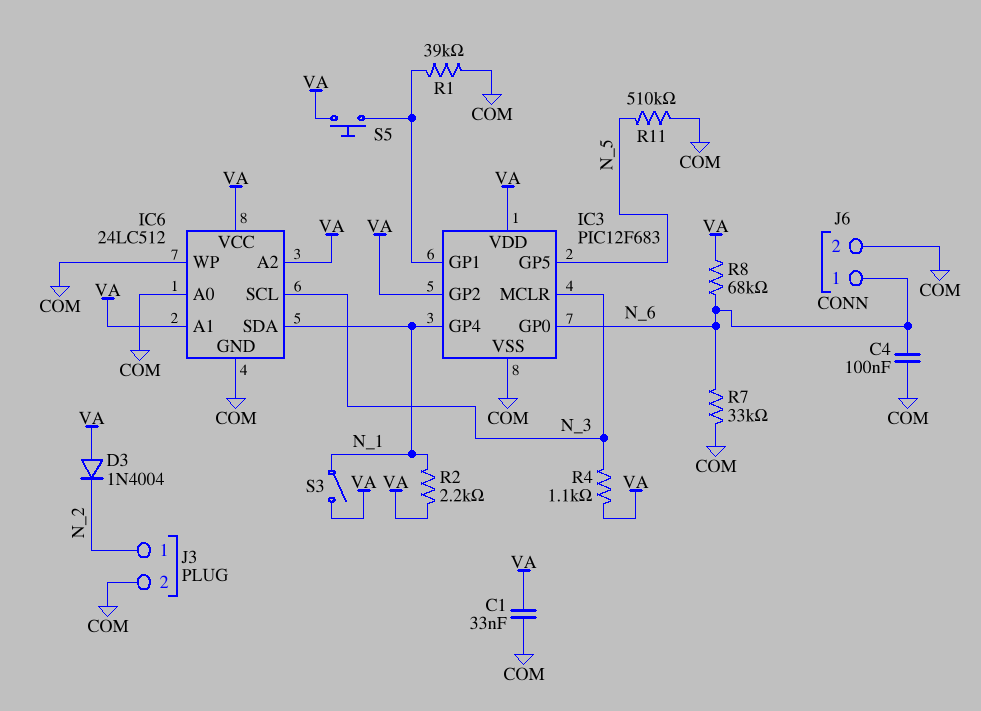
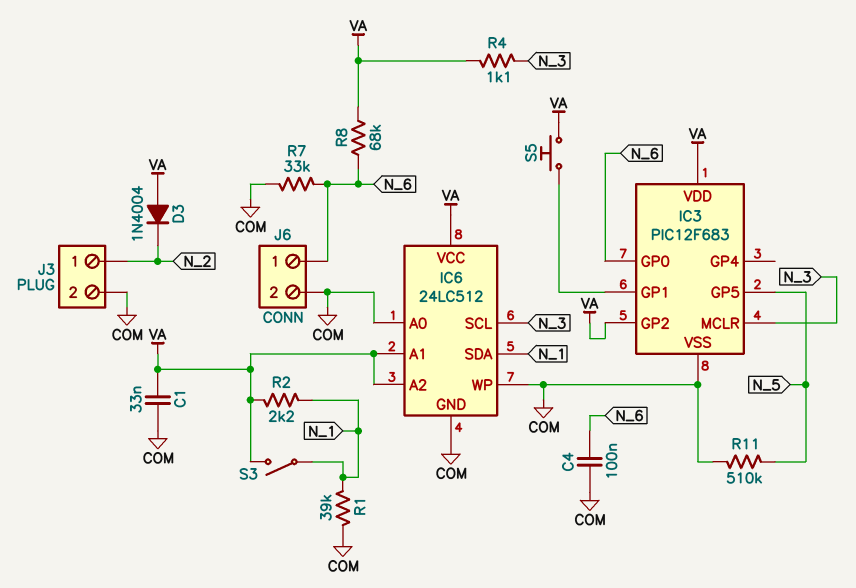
IC3 pin GP4: N_1 -> none
R1: 39k (COM, IC3/GP1) -> 39k (COM, N_1)

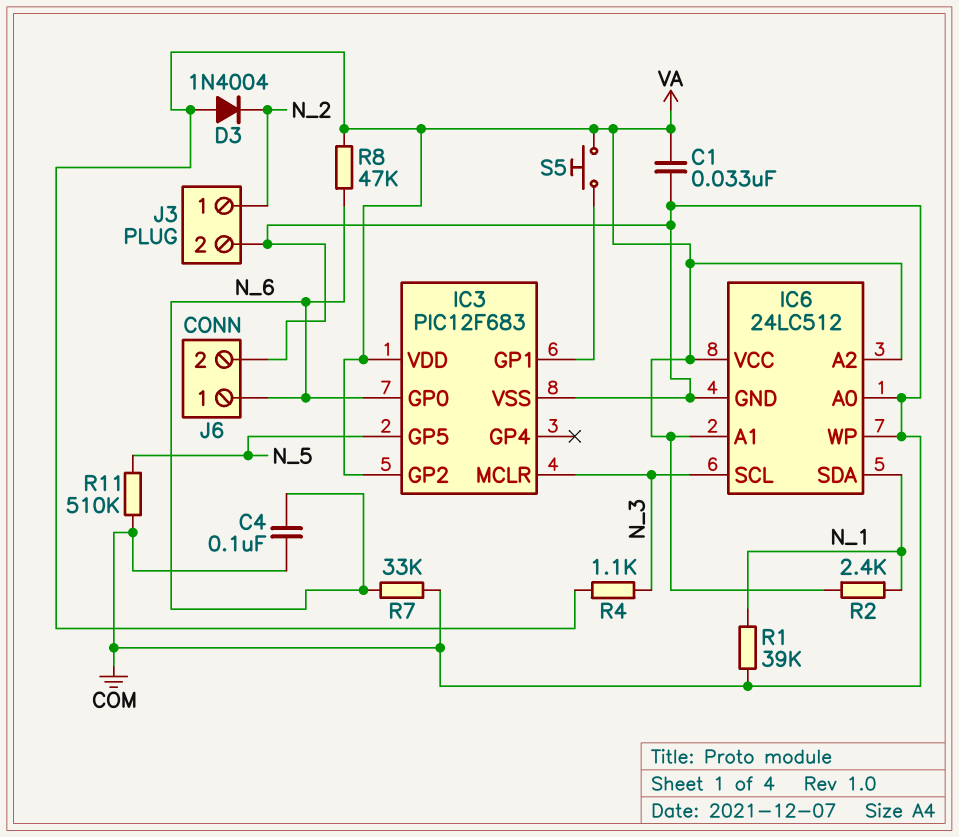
R2: 2.2k (N_1, VA) -> 2.4k (N_1, VA)
R8: 68k (N_6, VA) -> 47k (N_6, VA)
S3: switch (N_1, VA) -> none

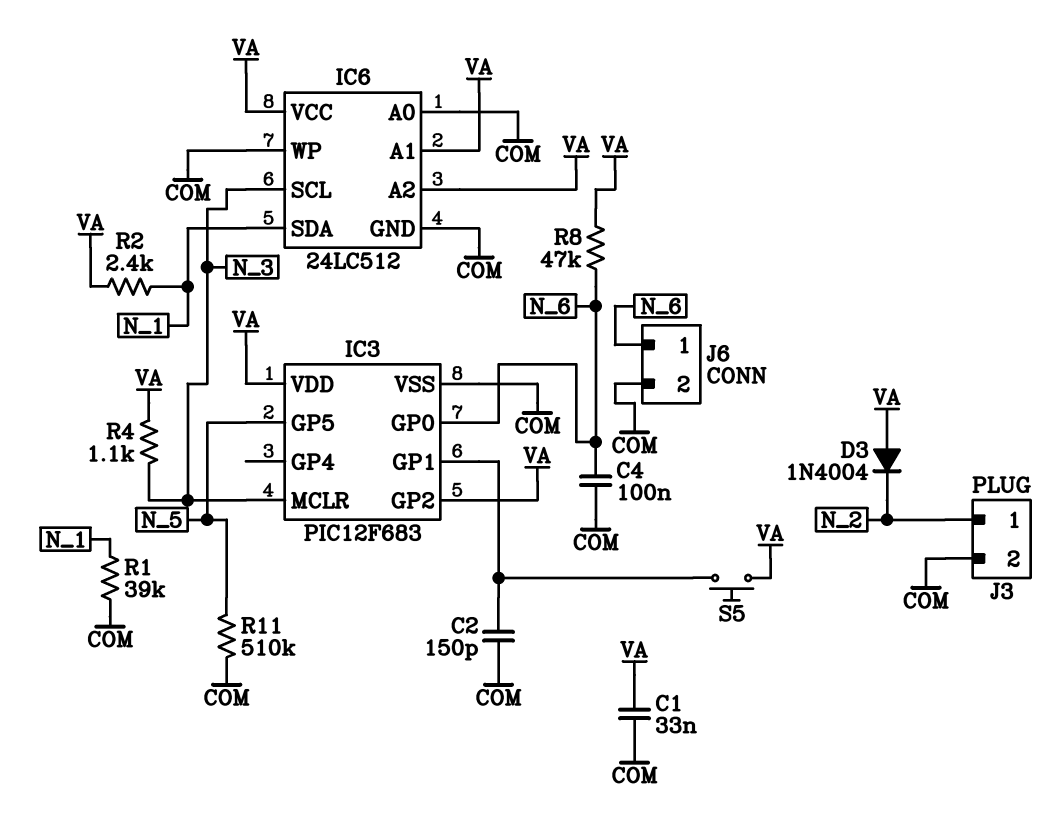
C2: none -> 150pF (COM, IC3/GP1)
R7: 33k (COM, N_6) -> none

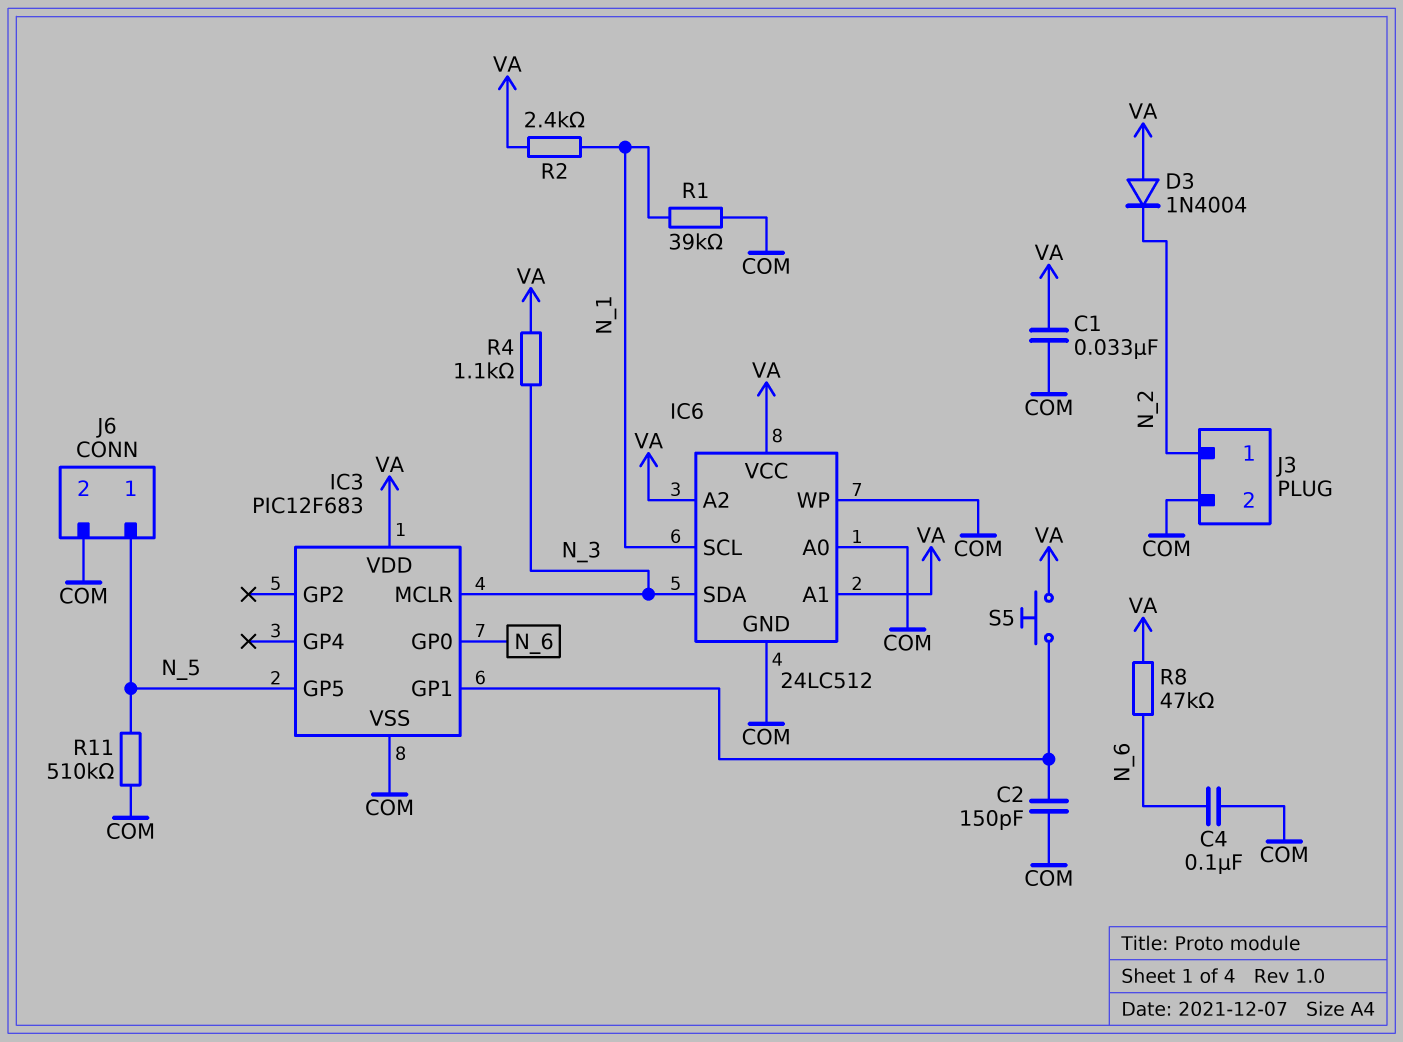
IC3 pin GP2: VA -> none
IC6 pin SCL: N_3 -> N_1
IC6 pin SDA: N_1 -> N_3
J6 pin 1: N_6 -> N_5

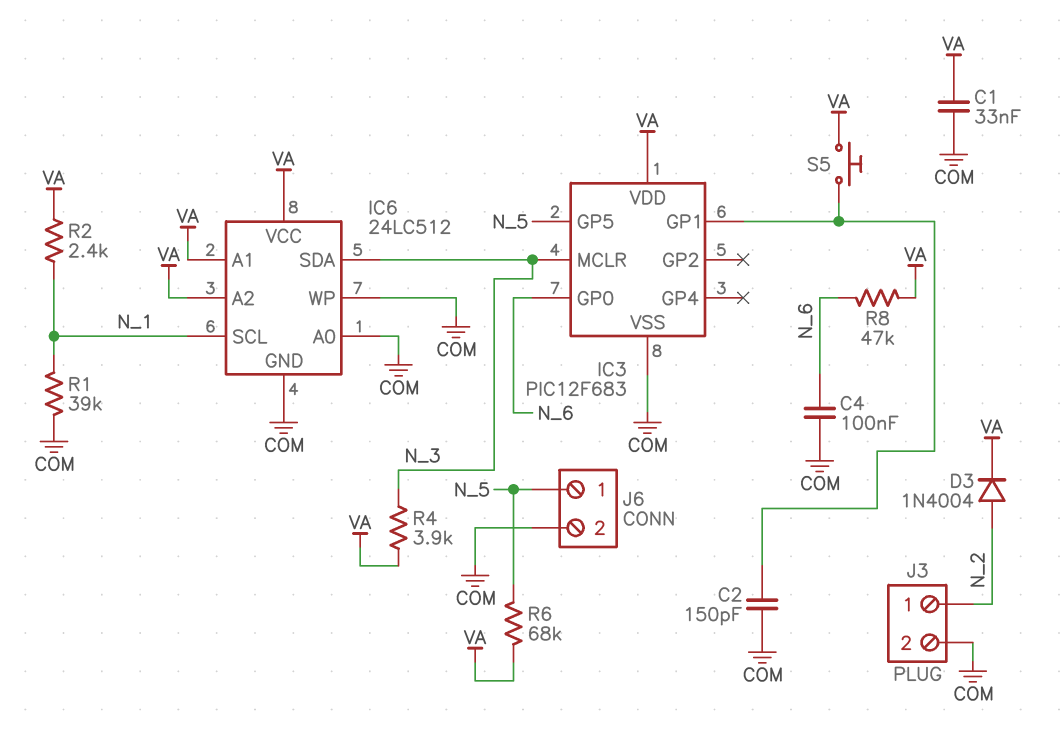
D3: diode 1N4004 (A VA, K N_2) -> diode 1N4004 (A N_2, K VA)
R4: 1.1k (N_3, VA) -> 3.9k (N_3, VA)
R6: none -> 68k (N_5, VA)
R11: 510k (COM, N_5) -> none

